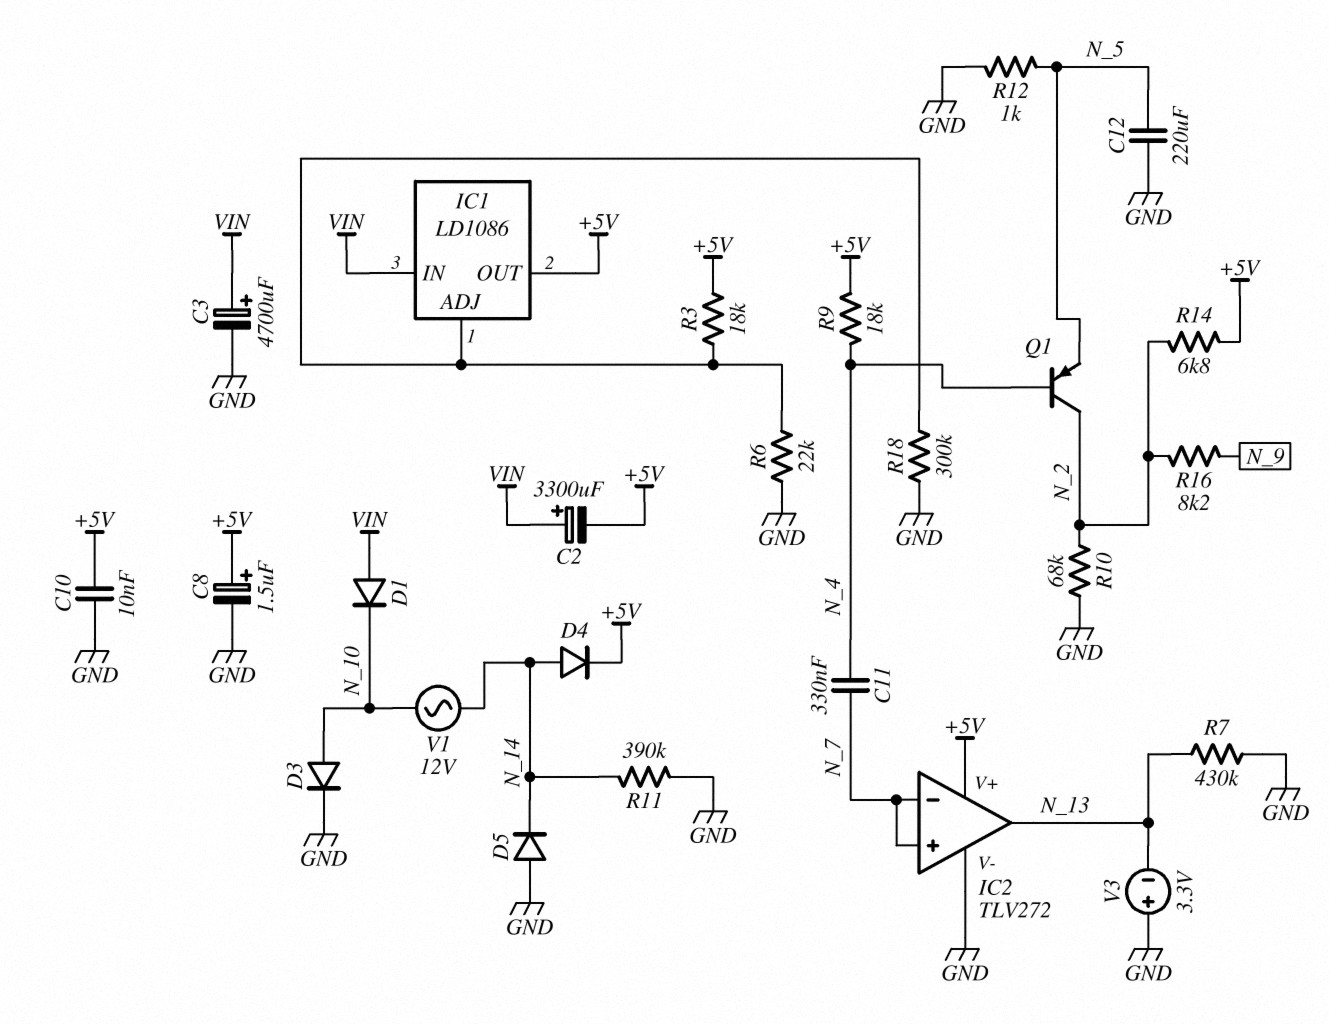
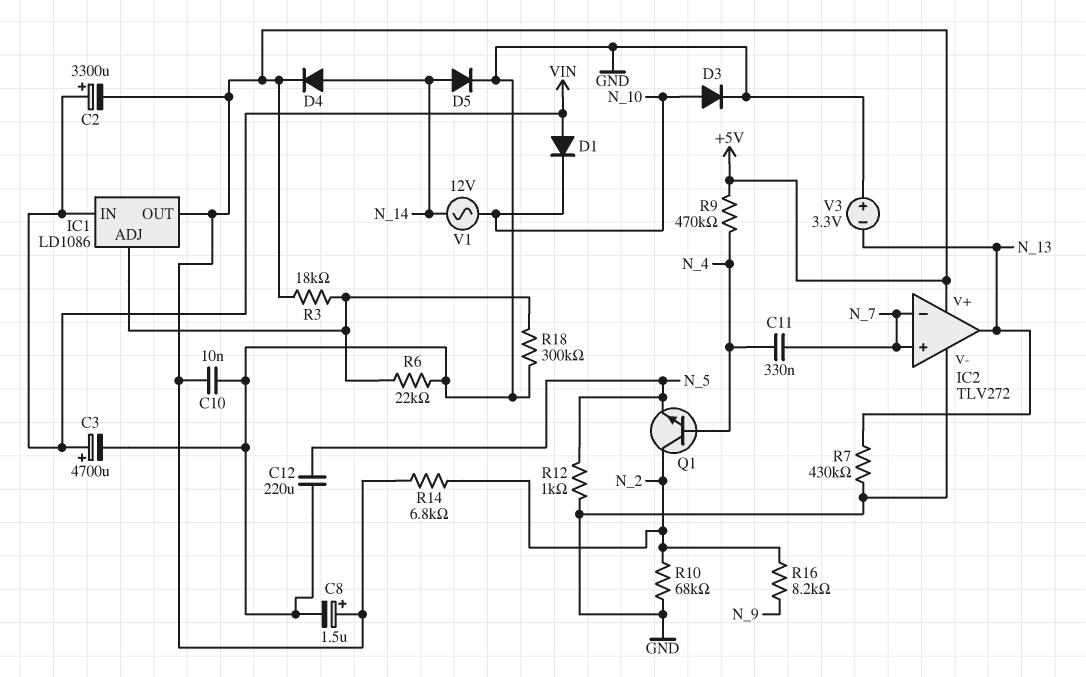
D5: diode (A GND, K N_14) -> diode (A N_14, K GND)
Q1: PNP (B N_4, C N_2, E N_5) -> NPN (B N_4, C N_2, E N_5)
R9: 18k (+5V, N_4) -> 470k (+5V, N_4)
R11: 390k (GND, N_14) -> none

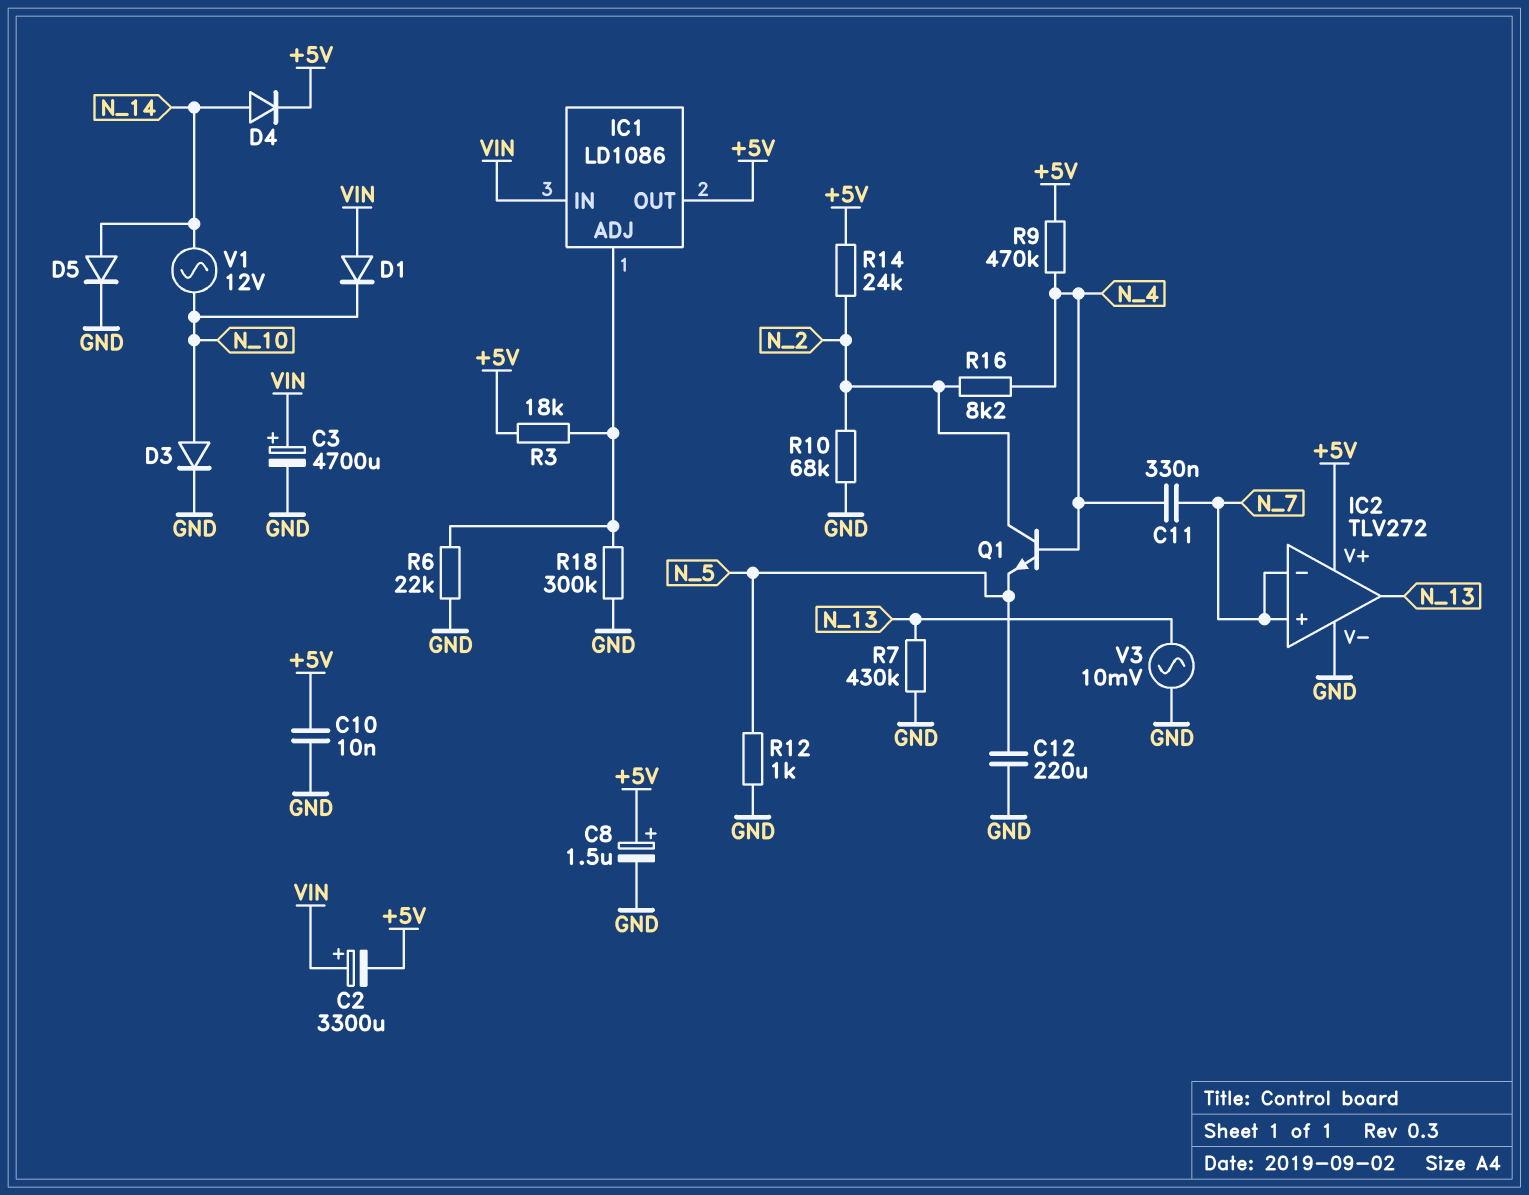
R14: 6.8k (+5V, N_2) -> 24k (+5V, N_2)
R16: 8.2k (N_2, N_9) -> 8.2k (N_2, N_4)
V3: 3.3V (plus GND, minus N_13) -> AC 10mV (GND, N_13)

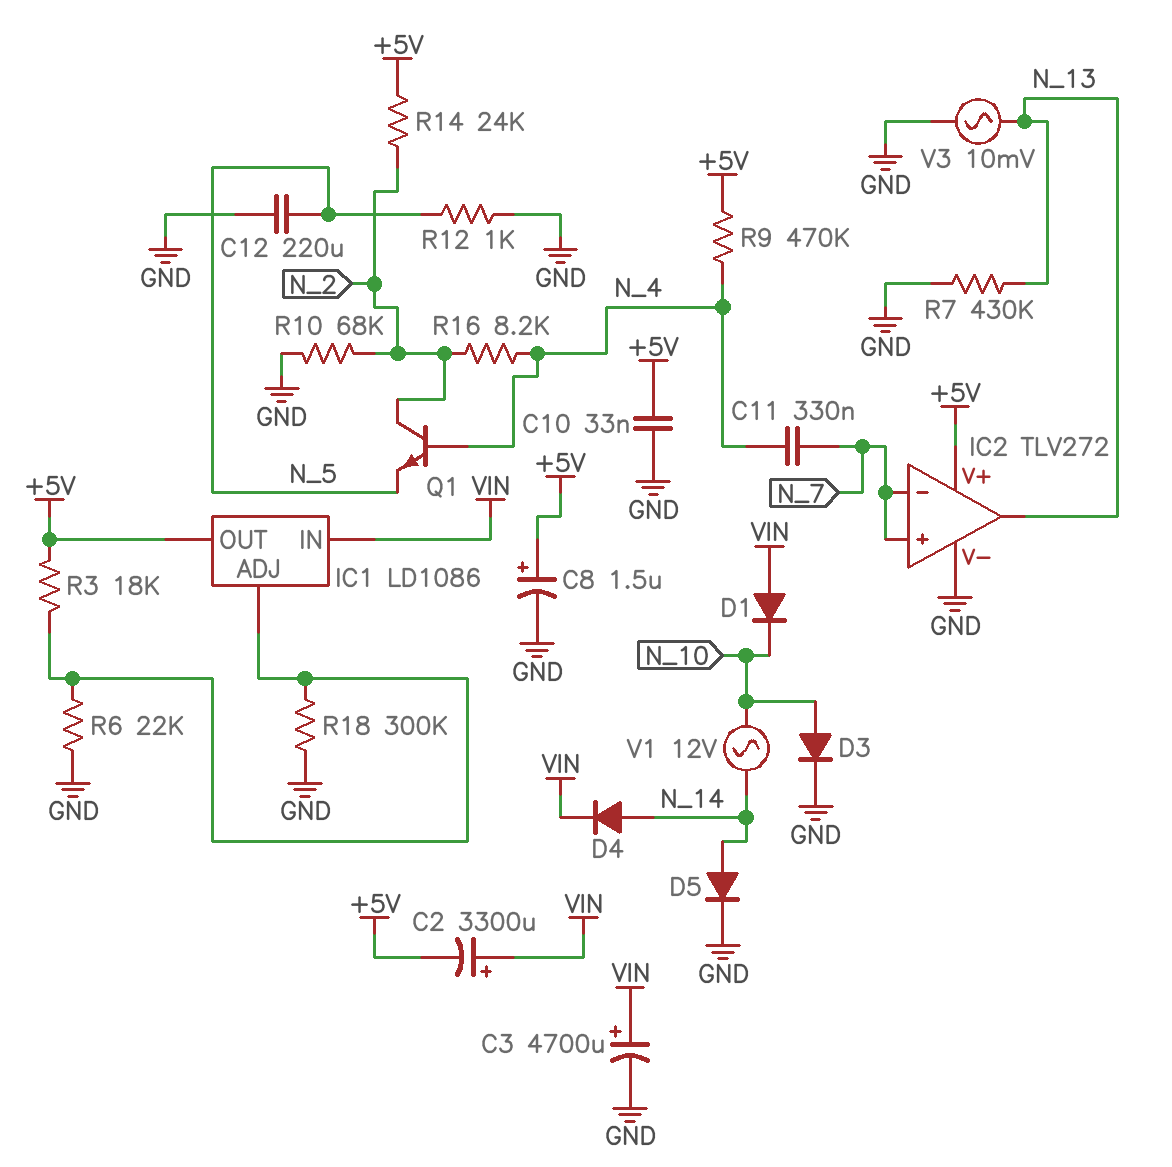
C10: 10nF (+5V, GND) -> 33nF (+5V, GND)
D4: diode (A N_14, K +5V) -> diode (A N_14, K VIN)

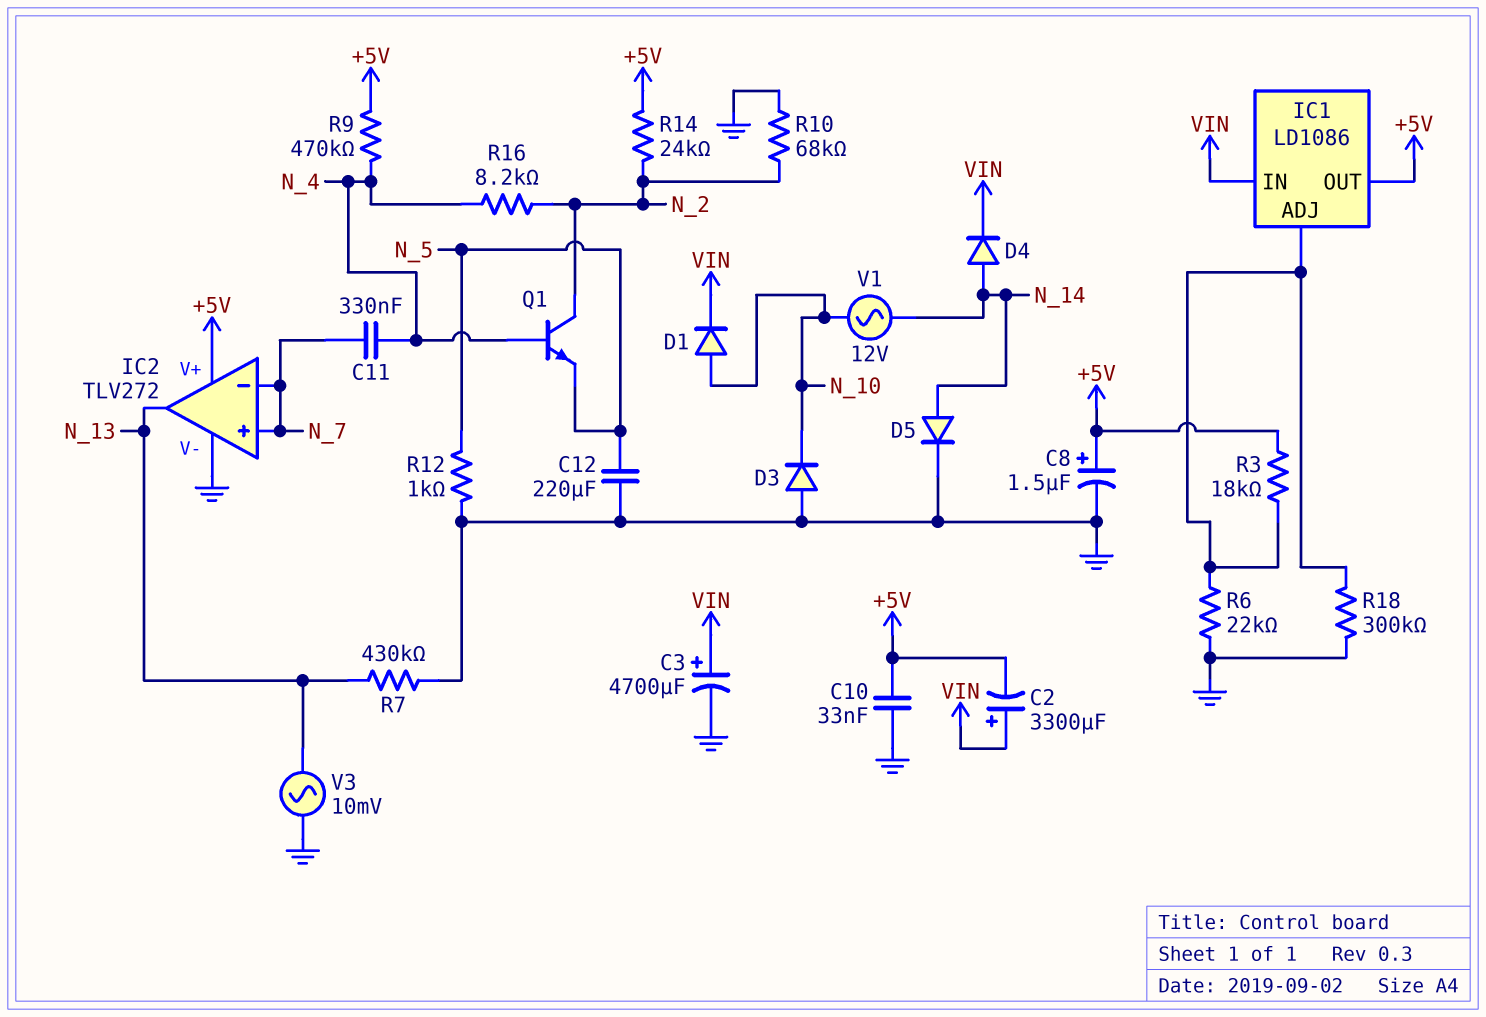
D1: diode (A VIN, K N_10) -> diode (A N_10, K VIN)
D3: diode (A N_10, K GND) -> diode (A GND, K N_10)

